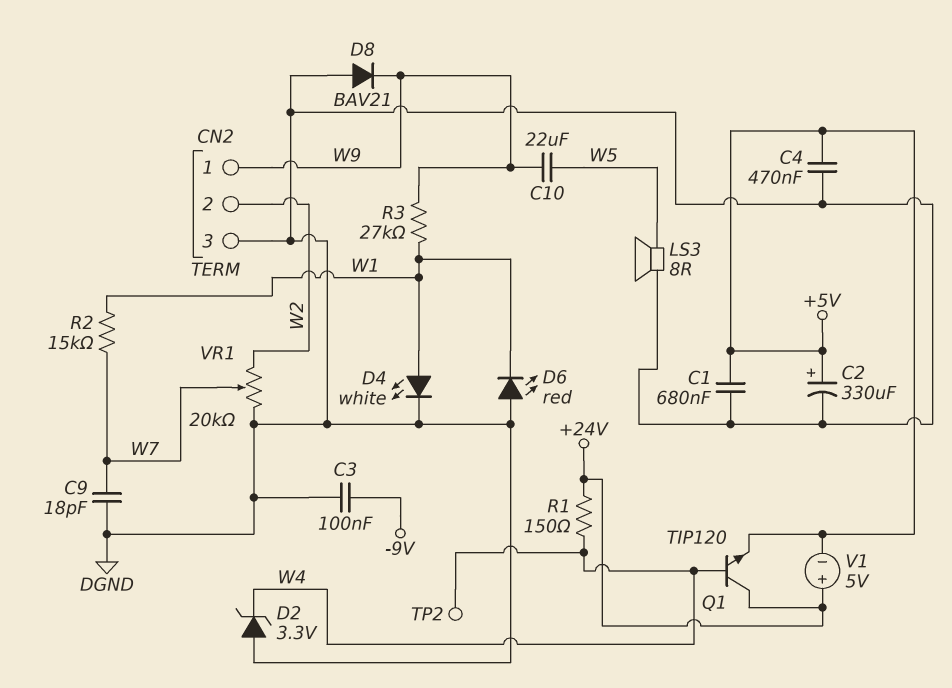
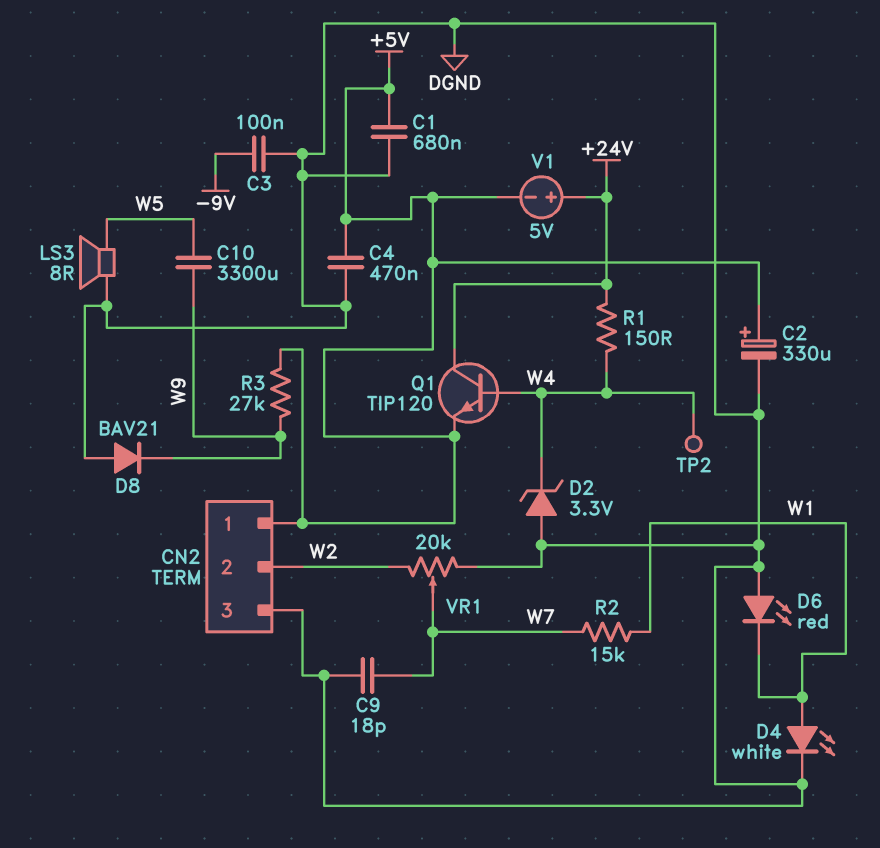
C10: 22uF (W5, W9) -> 3300uF (W5, W9)
CN2 pin 1: W9 -> +5V
R3: 27k (W1, W9) -> 27k (+5V, W9)

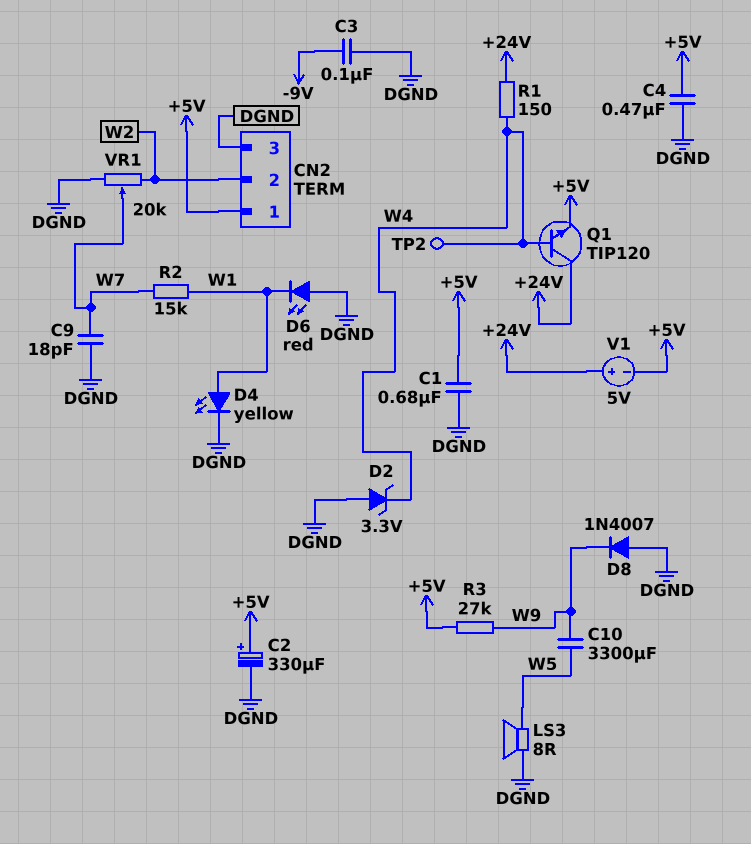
D4: LED white (A W1, K DGND) -> LED yellow (A W1, K DGND)
D8: diode BAV21 (A DGND, K W9) -> diode 1N4007 (A DGND, K W9)

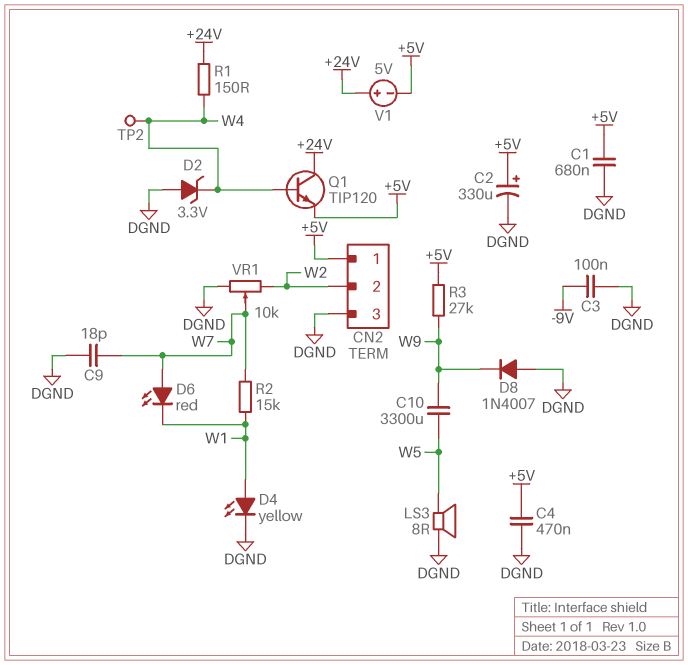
D6: LED red (A DGND, K W1) -> LED red (A W7, K W1)
VR1: 20k (DGND, W2, wiper W7) -> 10k (DGND, W2, wiper W7)

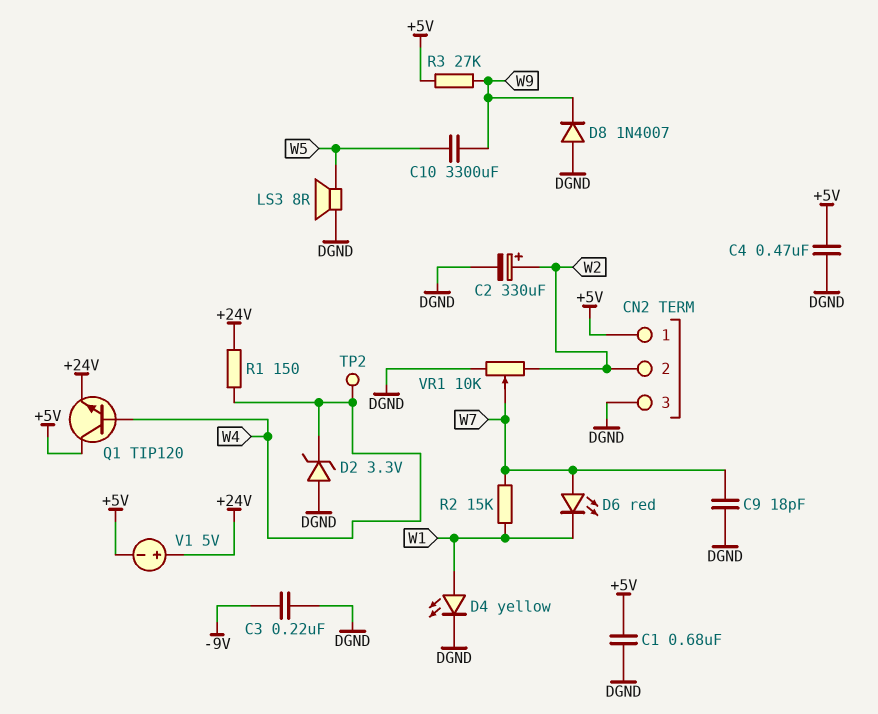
C2: 330uF (plus +5V, minus DGND) -> 330uF (plus W2, minus DGND)
C3: 100nF (-9V, DGND) -> 220nF (-9V, DGND)
Q1: NPN TIP120 (B W4, C +24V, E +5V) -> NPN TIP120 (B W4, C +5V, E +24V)

